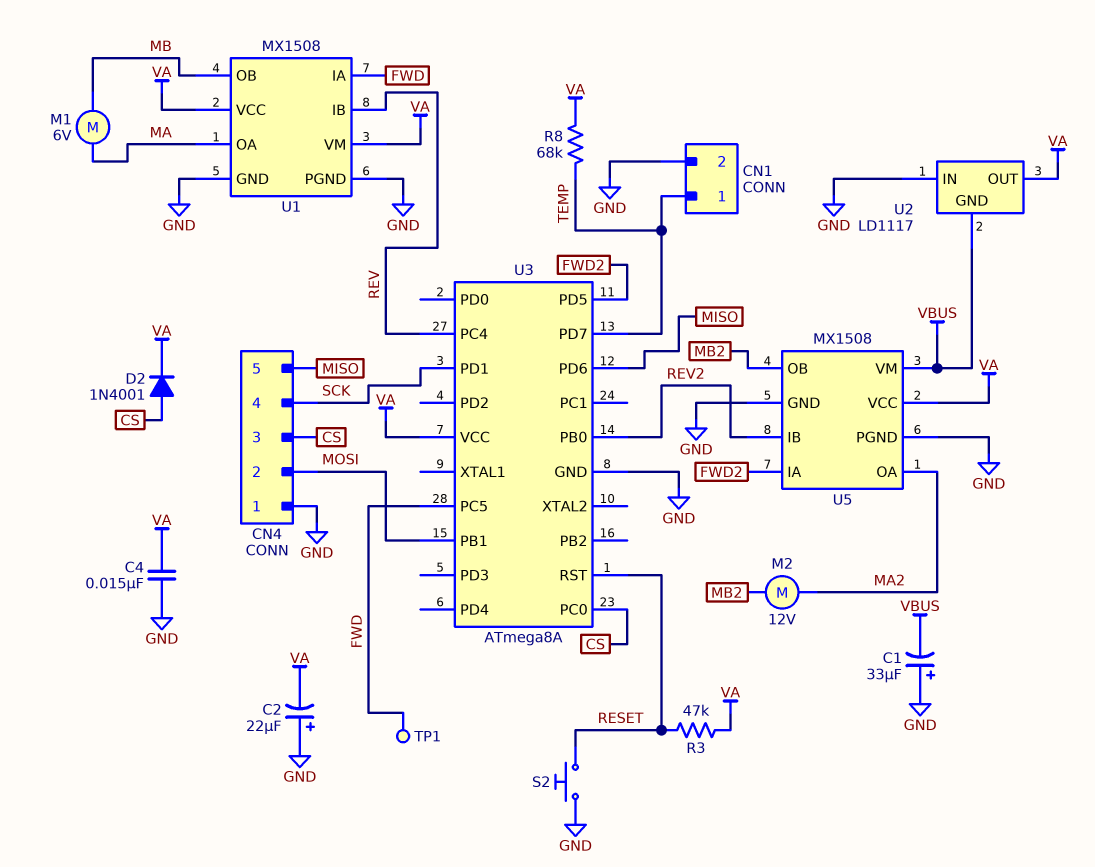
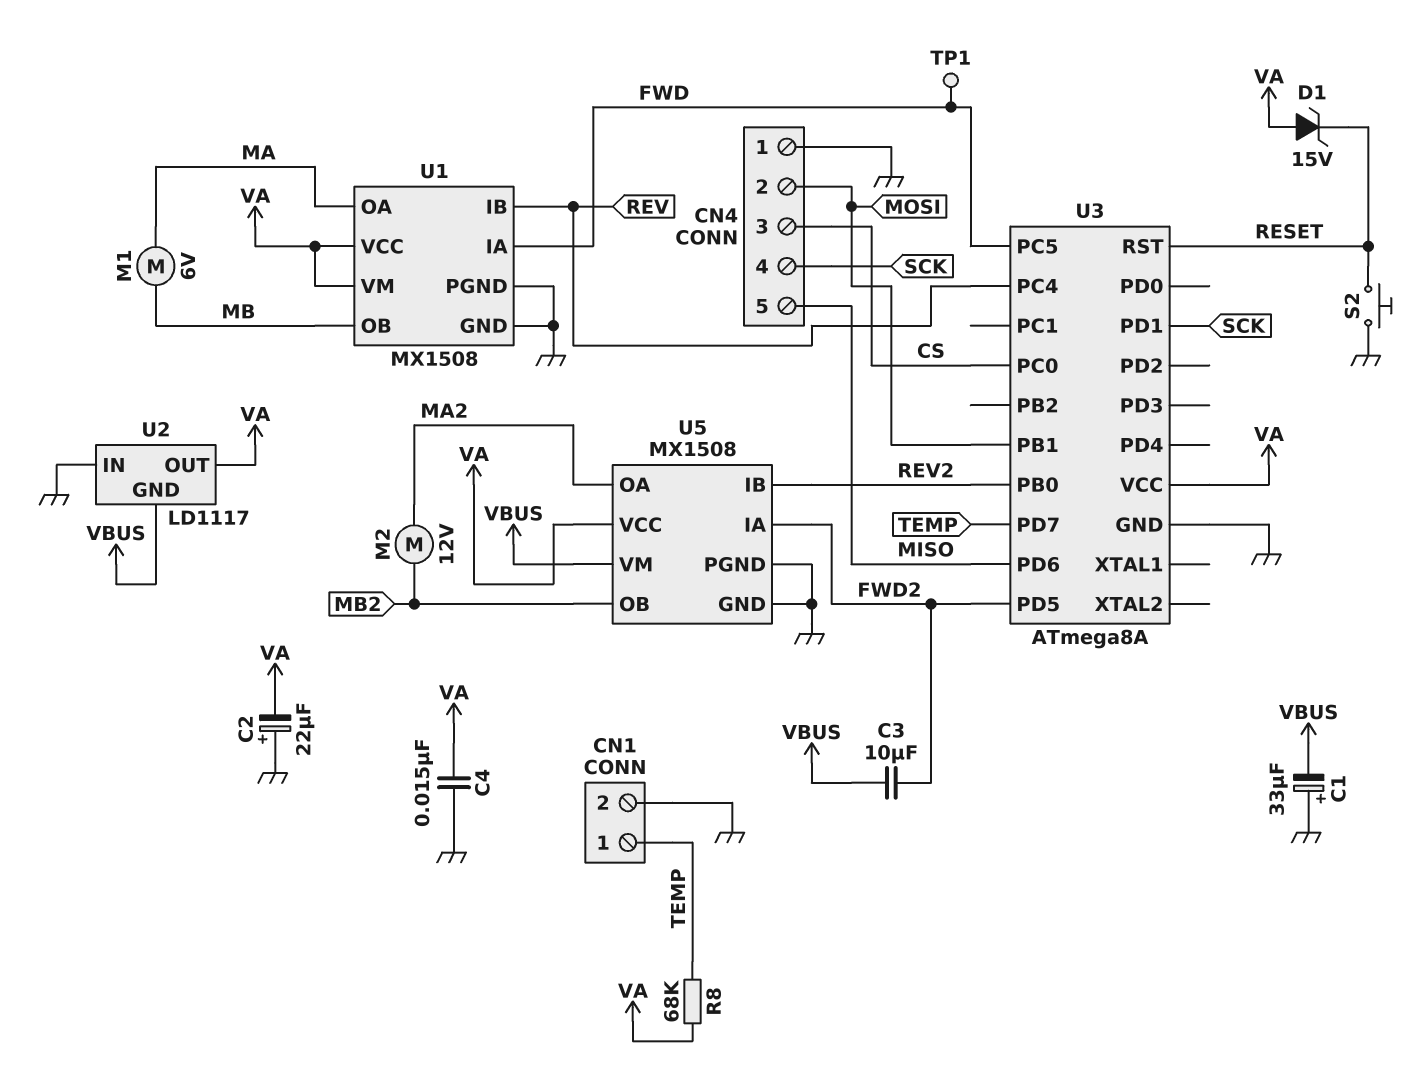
C3: none -> 10uF (FWD2, VBUS)
D1: none -> zener 15V (A VA, K RESET)
D2: diode 1N4001 (A CS, K VA) -> none
R3: 47k (RESET, VA) -> none

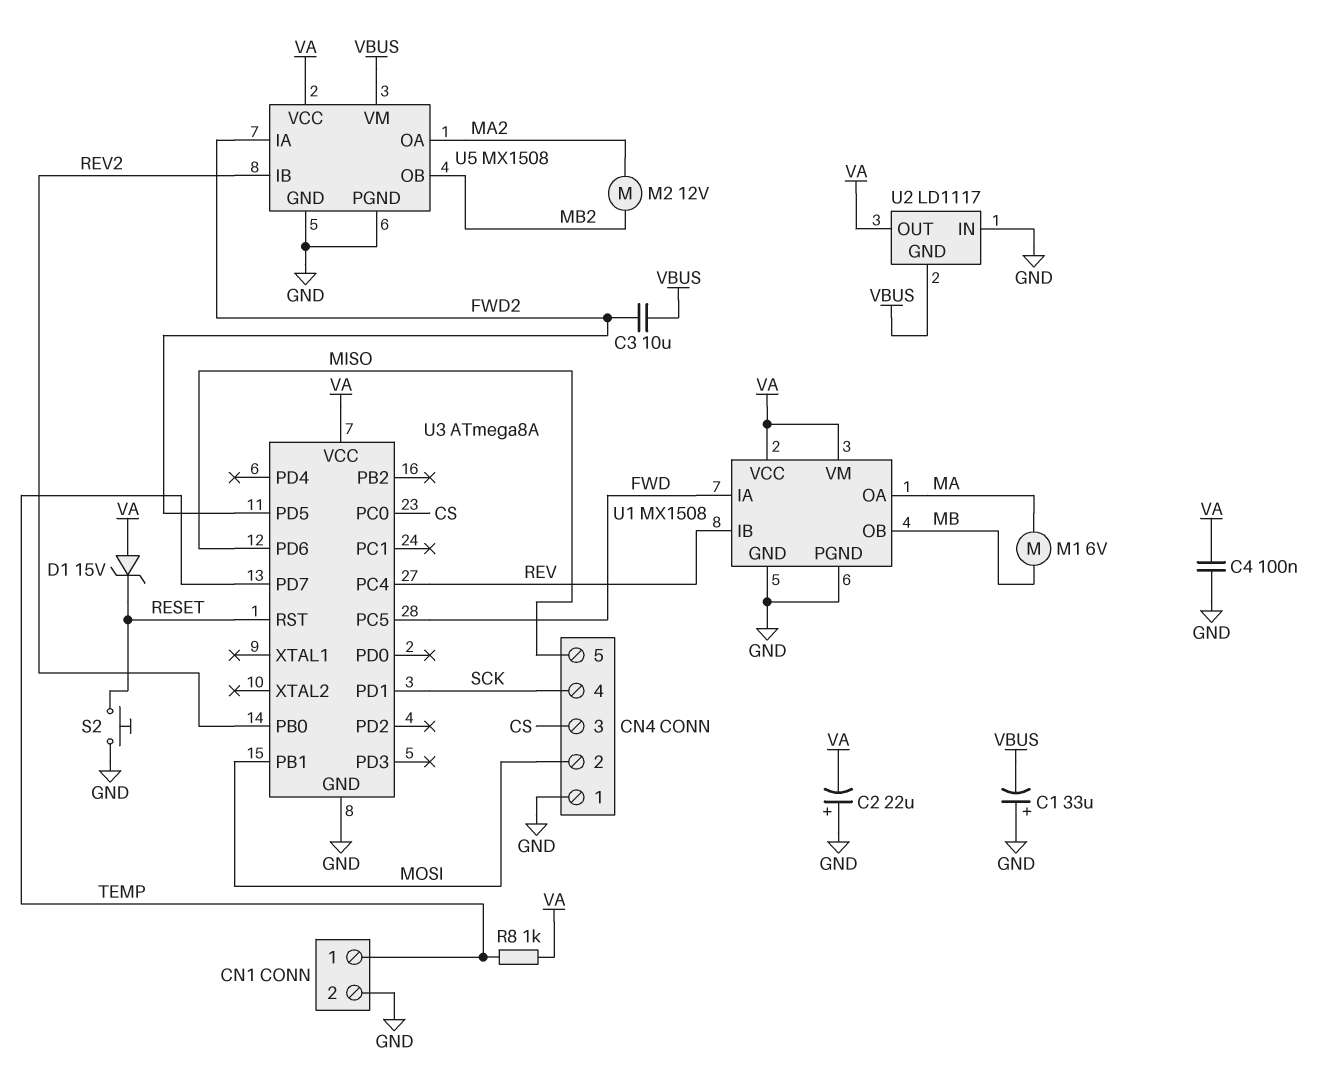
C4: 15nF (GND, VA) -> 100nF (GND, VA)
R8: 68k (TEMP, VA) -> 1k (TEMP, VA)
TP1: test point (FWD) -> none

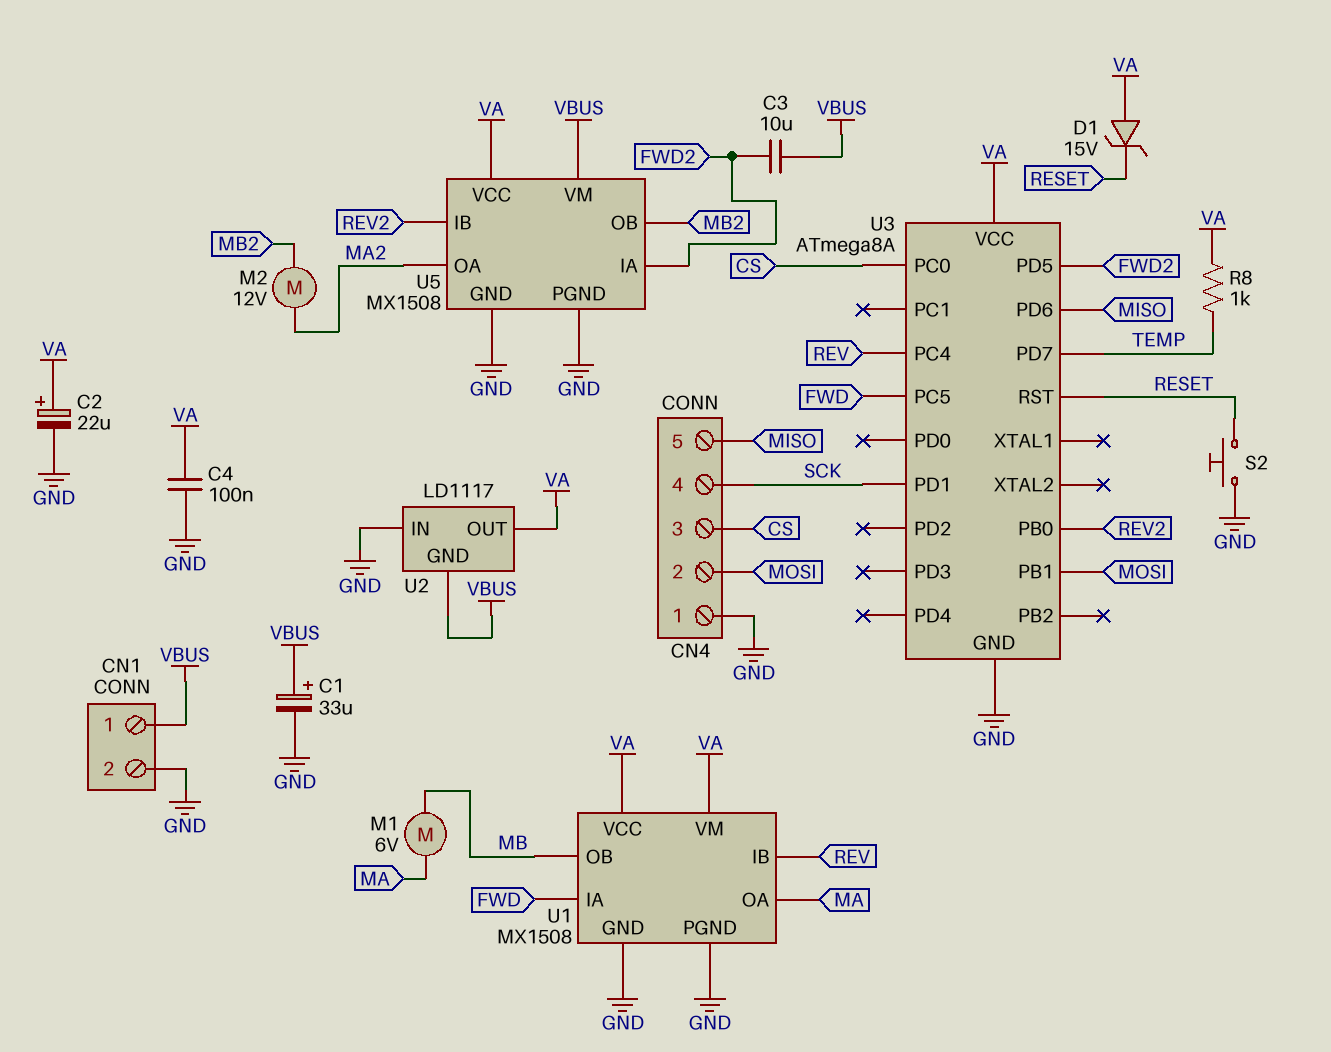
C1: 33uF (plus GND, minus VBUS) -> 33uF (plus VBUS, minus GND)
C2: 22uF (plus GND, minus VA) -> 22uF (plus VA, minus GND)
CN1 pin 1: TEMP -> VBUS

